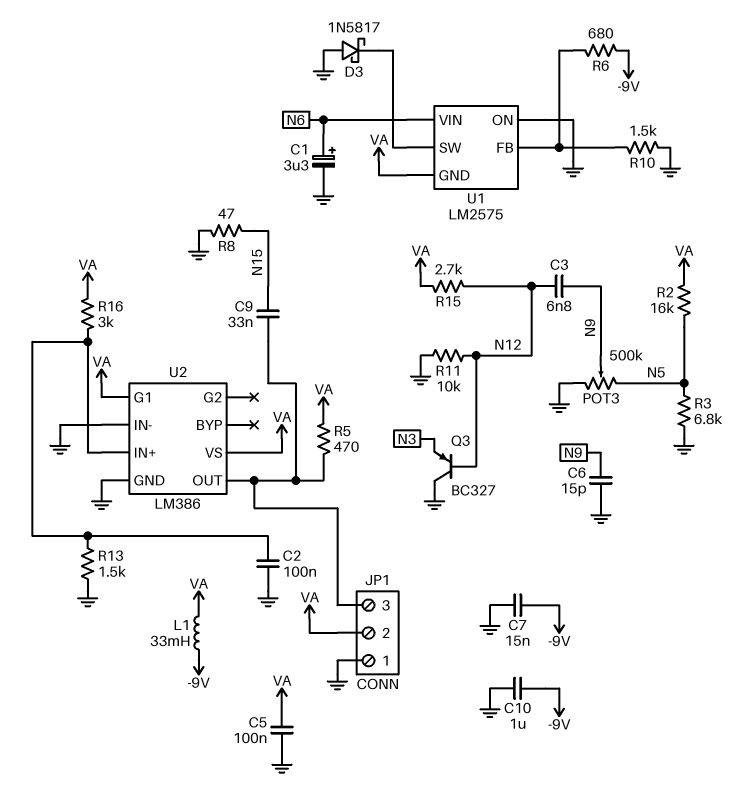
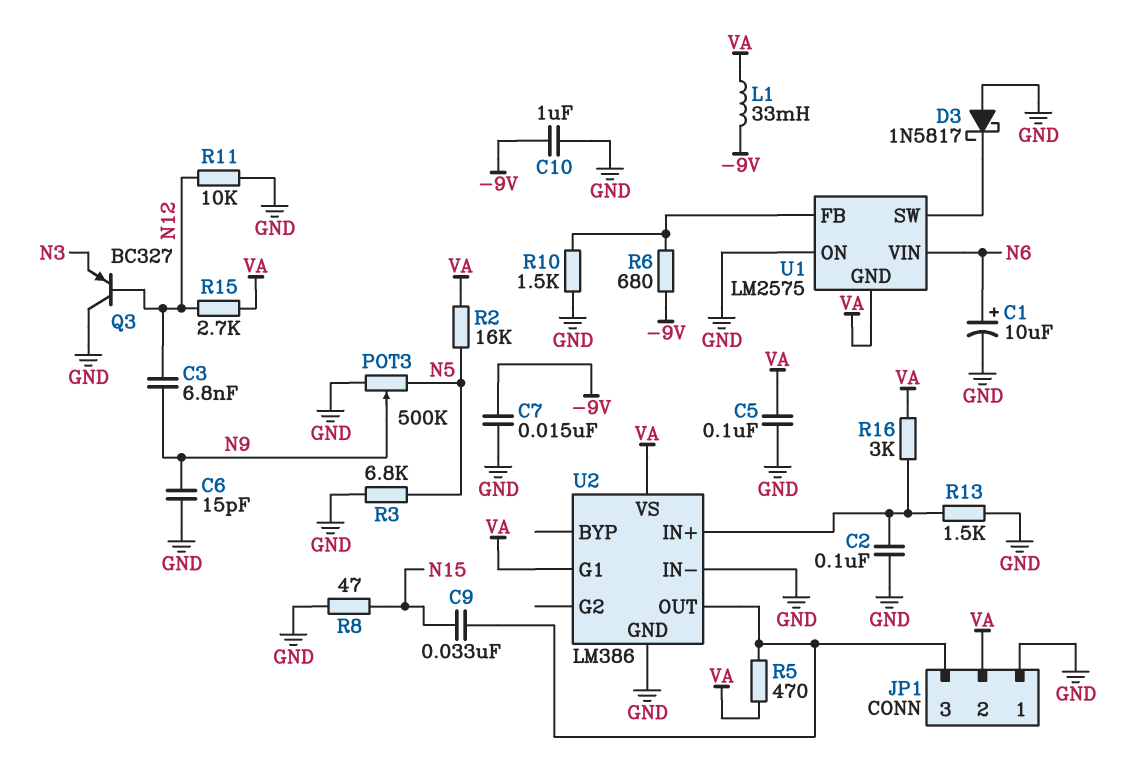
C1: 3.3uF (plus N6, minus GND) -> 10uF (plus N6, minus GND)

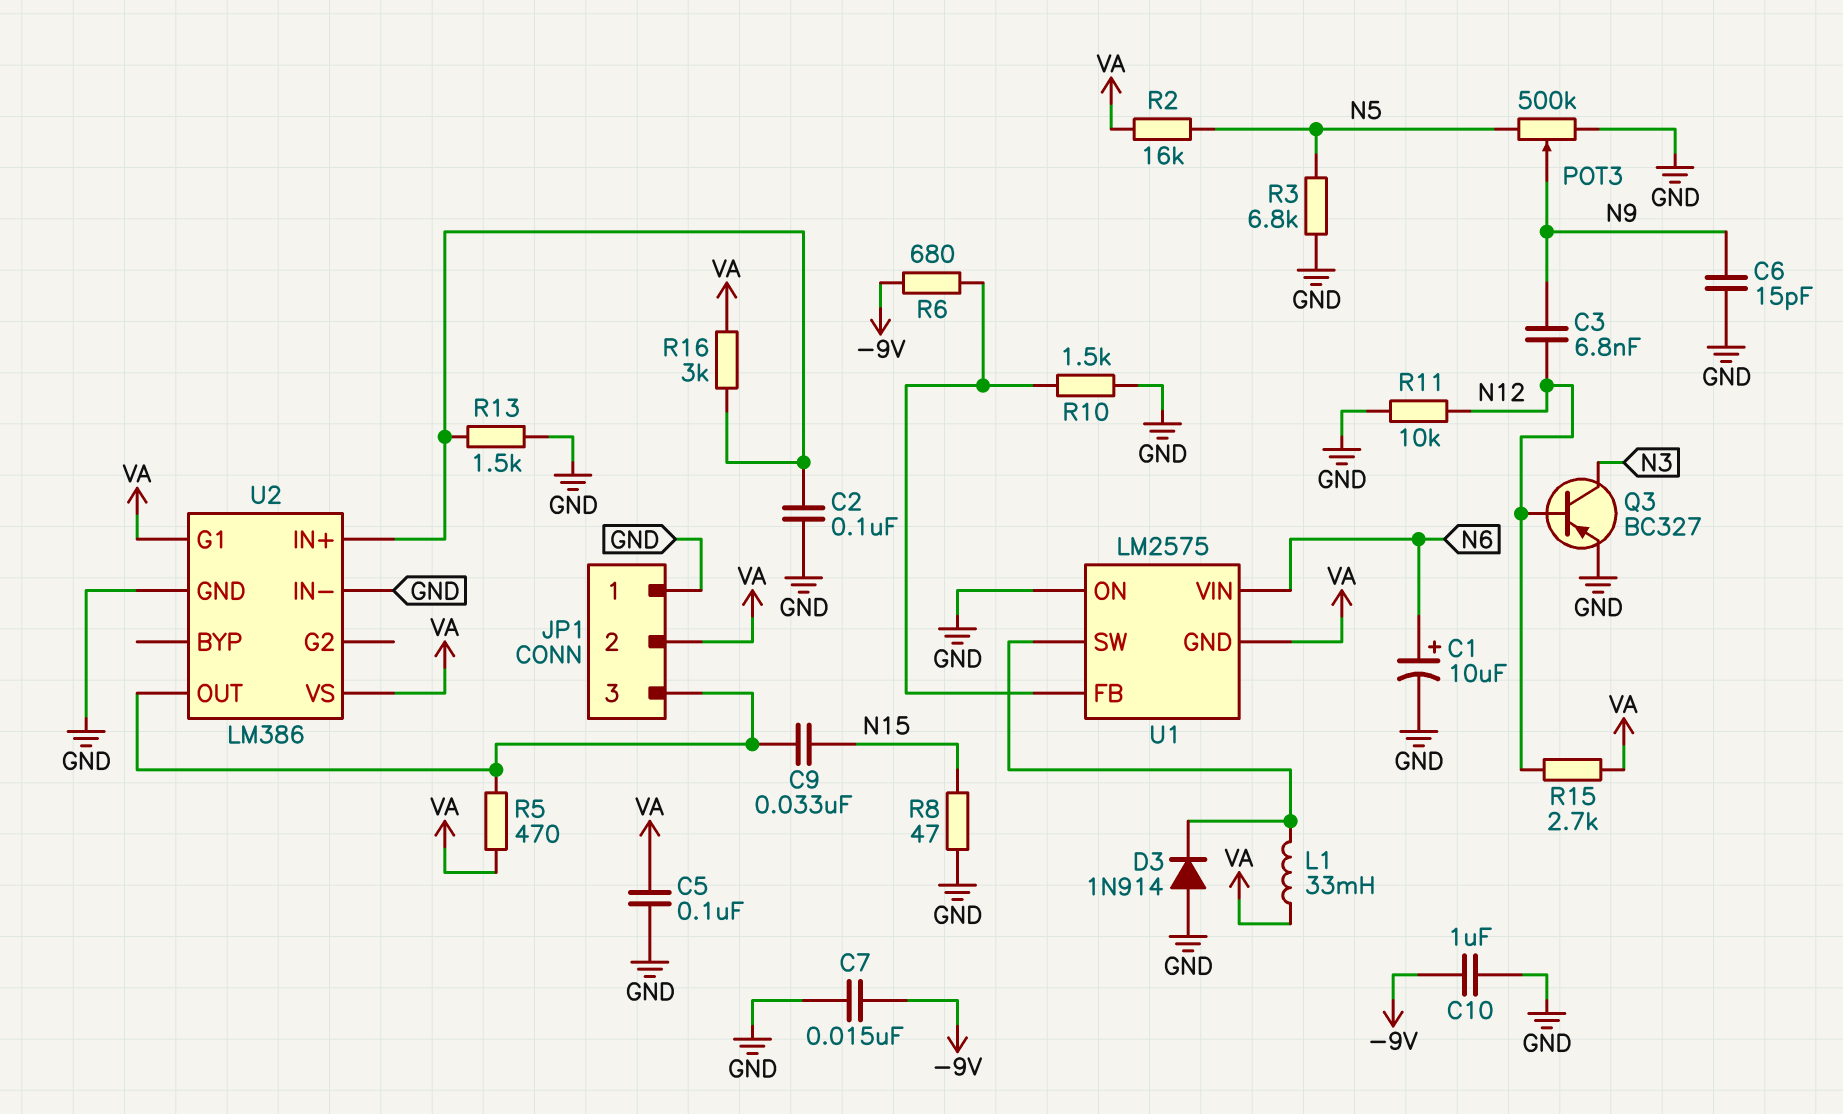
D3: schottky 1N5817 (A GND, K U1/SW) -> diode 1N914 (A GND, K U1/SW)
L1: 33mH (-9V, VA) -> 33mH (U1/SW, VA)
Q3: PNP BC327 (B N12, C GND, E N3) -> PNP BC327 (B N12, C N3, E GND)

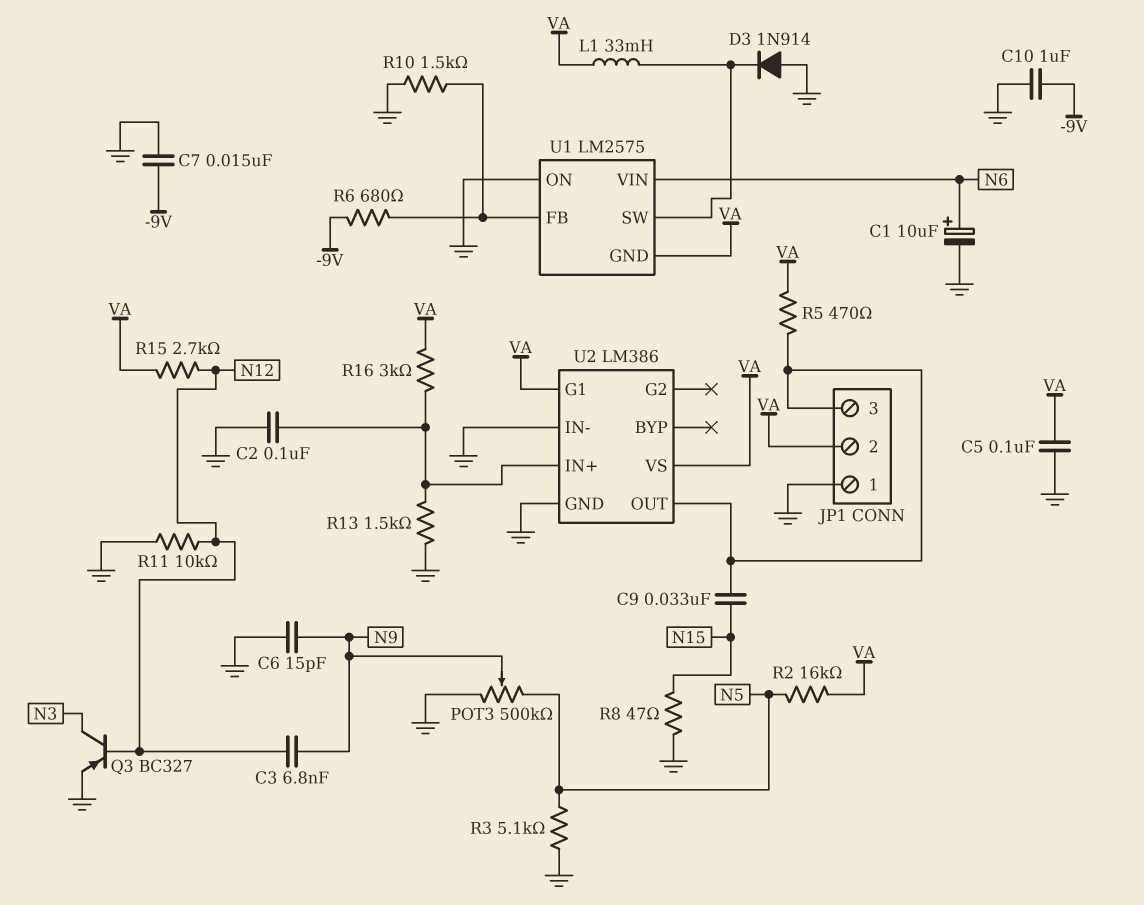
R3: 6.8k (GND, N5) -> 5.1k (GND, N5)

